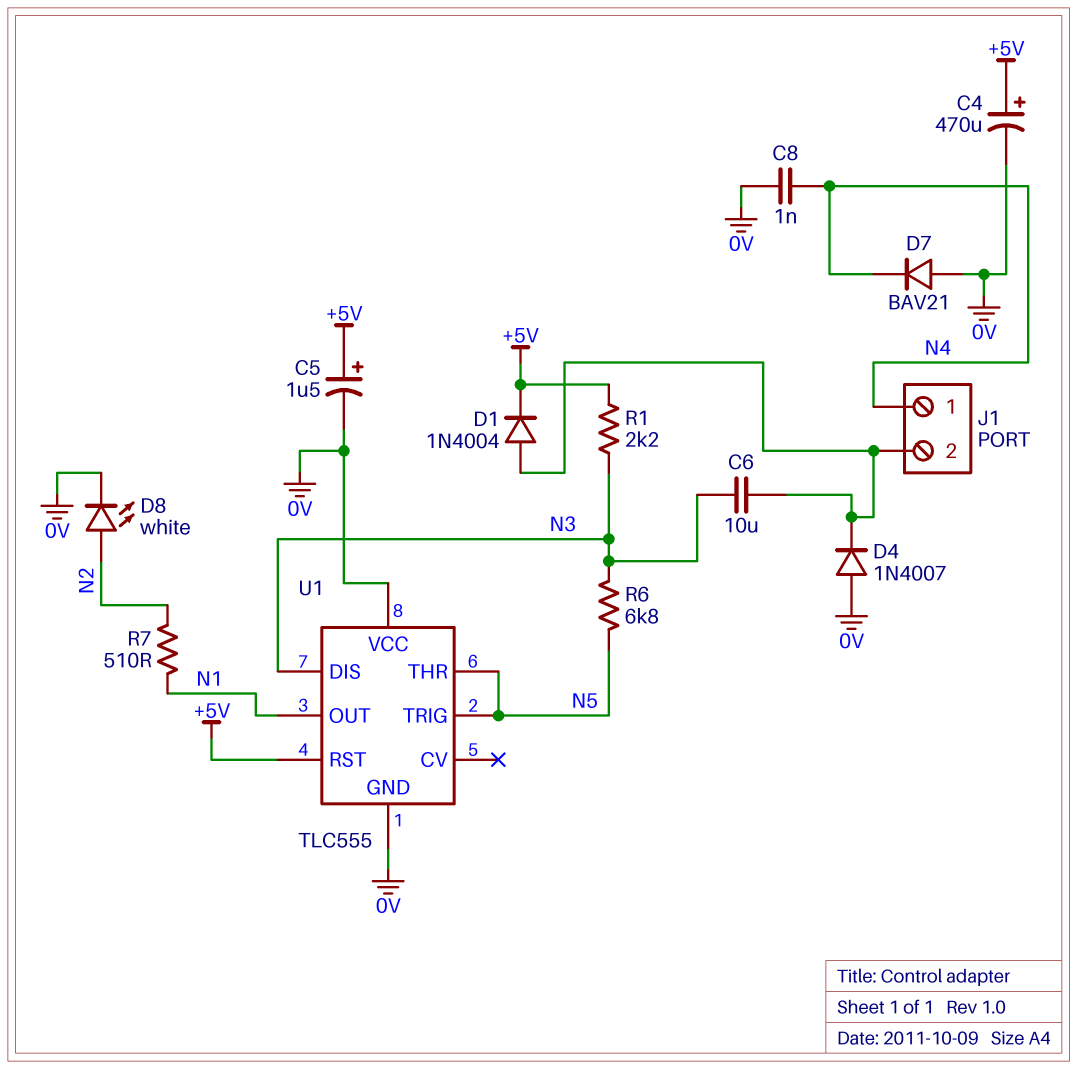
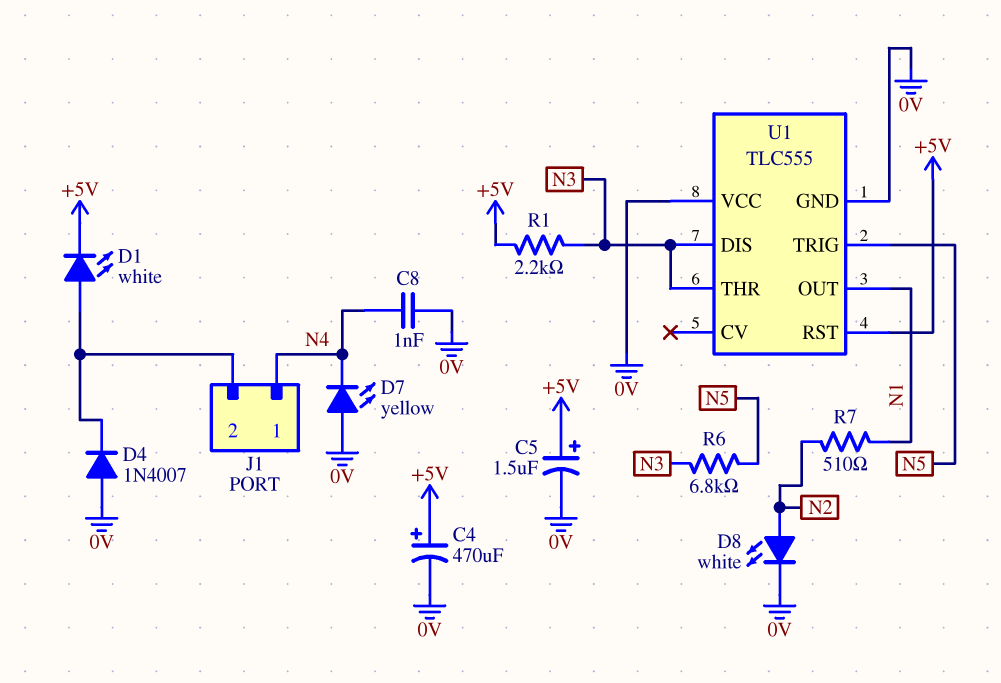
C6: 10uF (J1/2, N3) -> none
D1: diode 1N4004 (A J1/2, K +5V) -> LED white (A J1/2, K +5V)
D7: diode BAV21 (A 0V, K N4) -> LED yellow (A 0V, K N4)
U1 pin THR: N5 -> N3

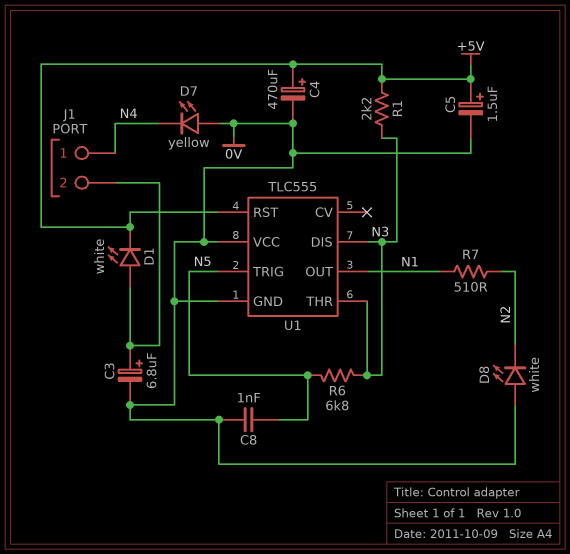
C3: none -> 6.8uF (plus J1/2, minus 0V)
C8: 1nF (0V, N4) -> 1nF (0V, N5)
D4: diode 1N4007 (A 0V, K J1/2) -> none
D8: LED white (A N2, K 0V) -> LED white (A 0V, K N2)

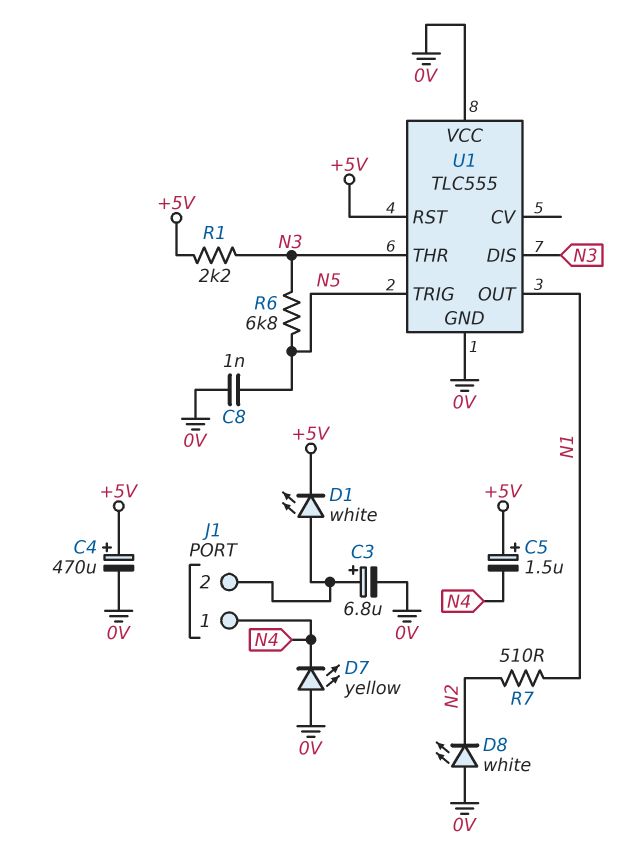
C5: 1.5uF (plus +5V, minus 0V) -> 1.5uF (plus +5V, minus N4)

